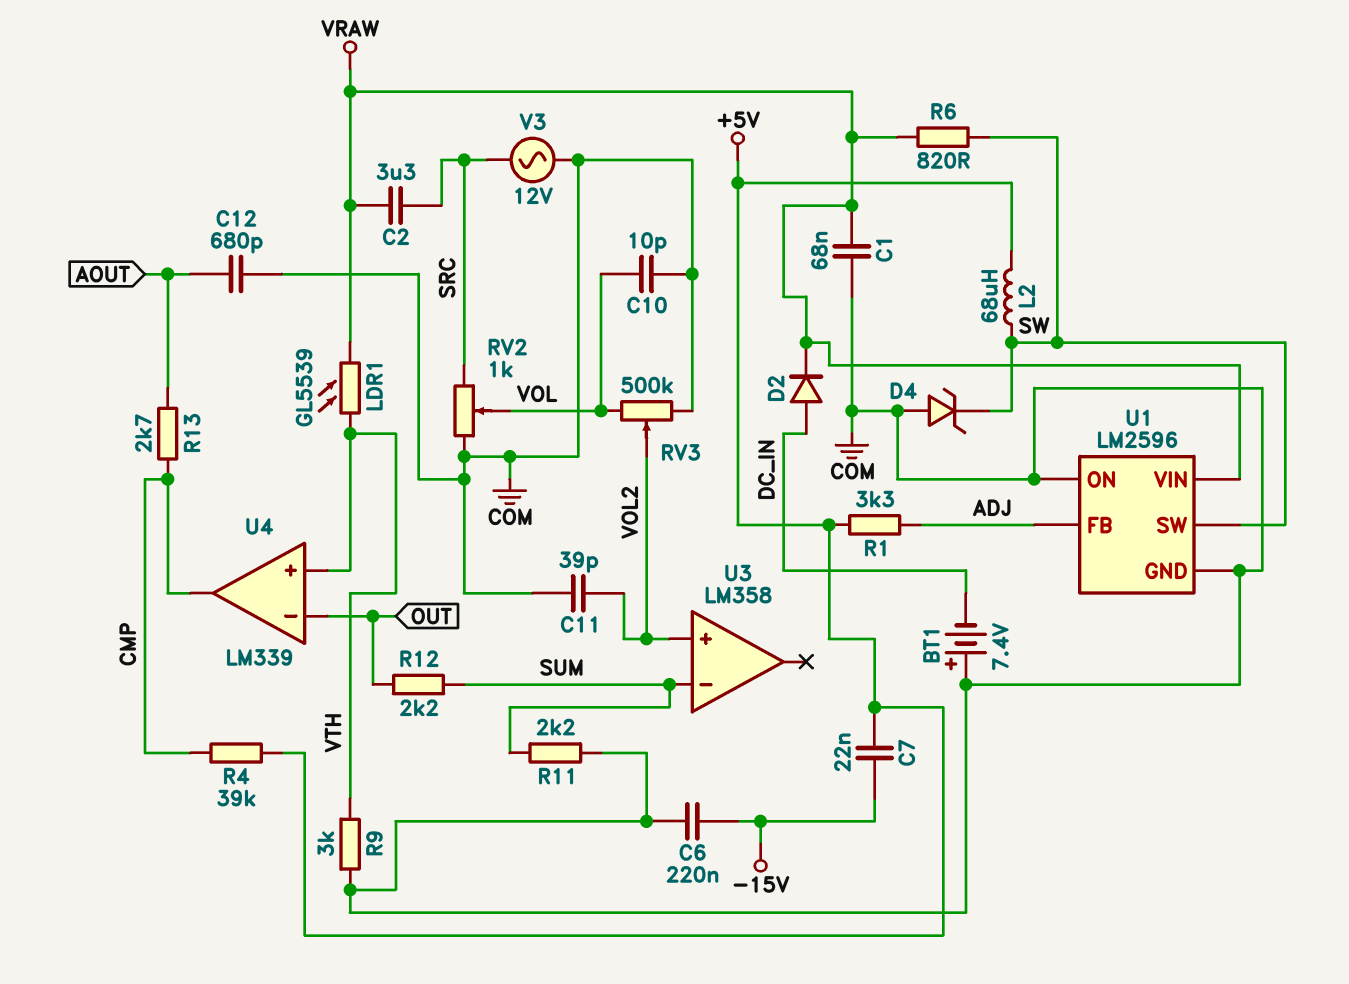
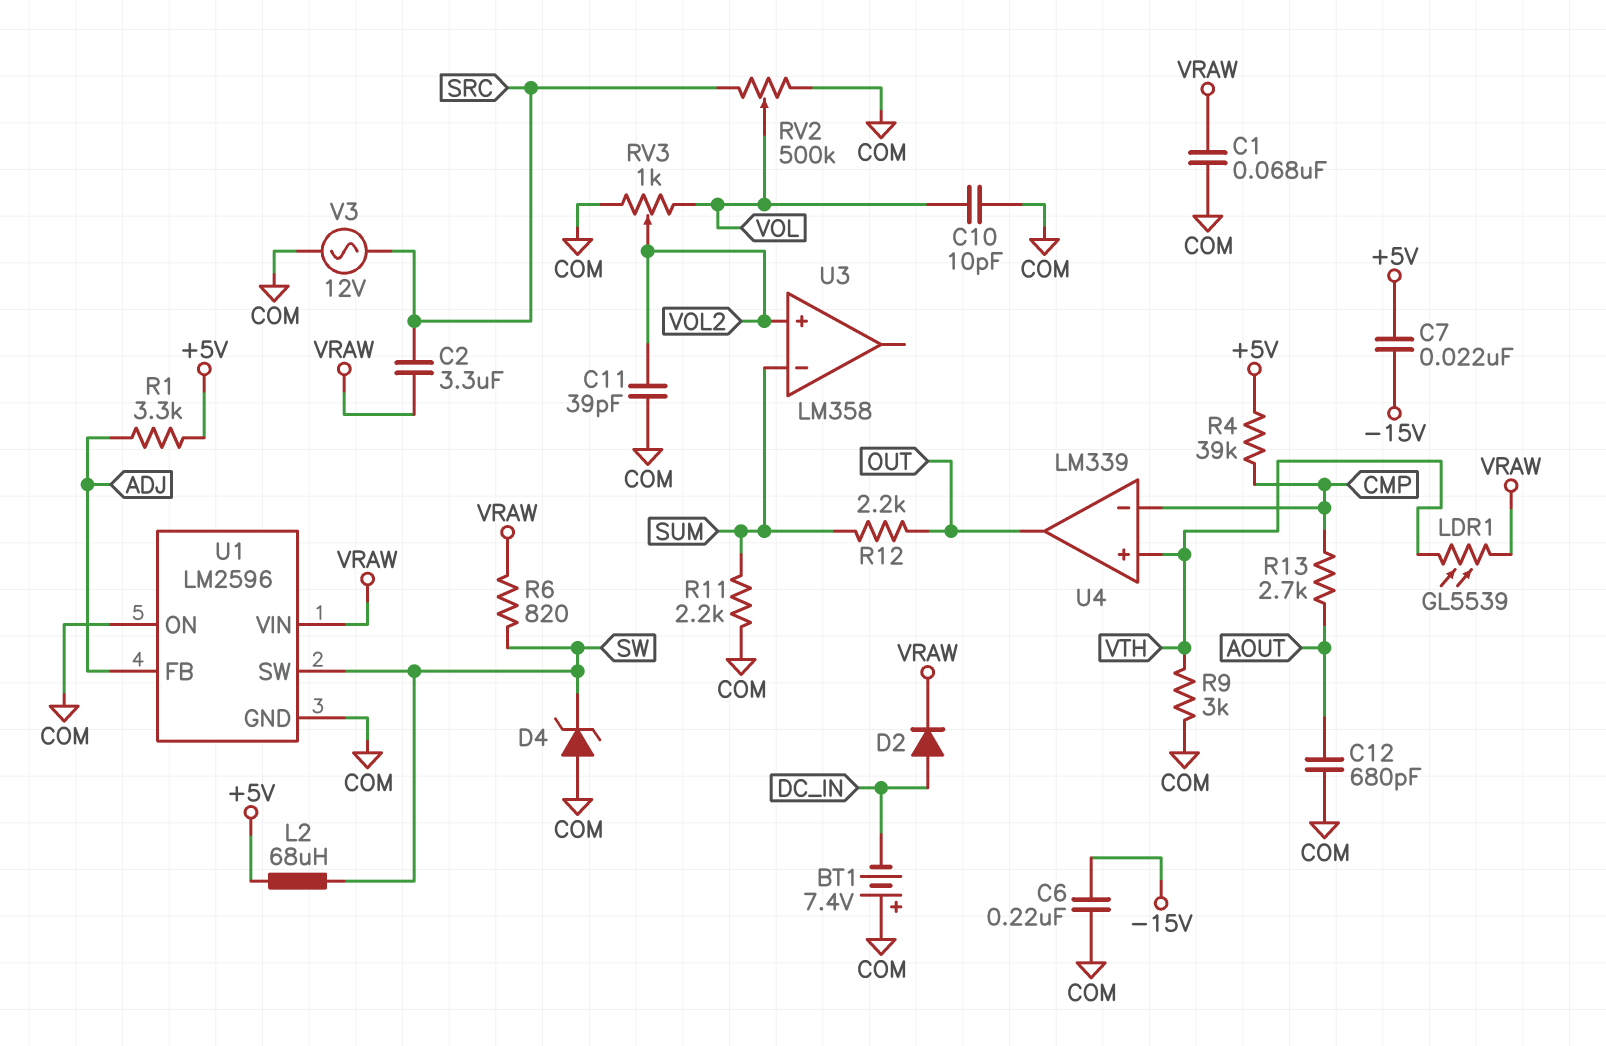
RV2: 1k (COM, SRC, wiper VOL) -> 500k (COM, SRC, wiper VOL)
RV3: 500k (COM, VOL, wiper VOL2) -> 1k (COM, VOL, wiper VOL2)
U4 pin in-: OUT -> CMP
U4 pin out: CMP -> OUT

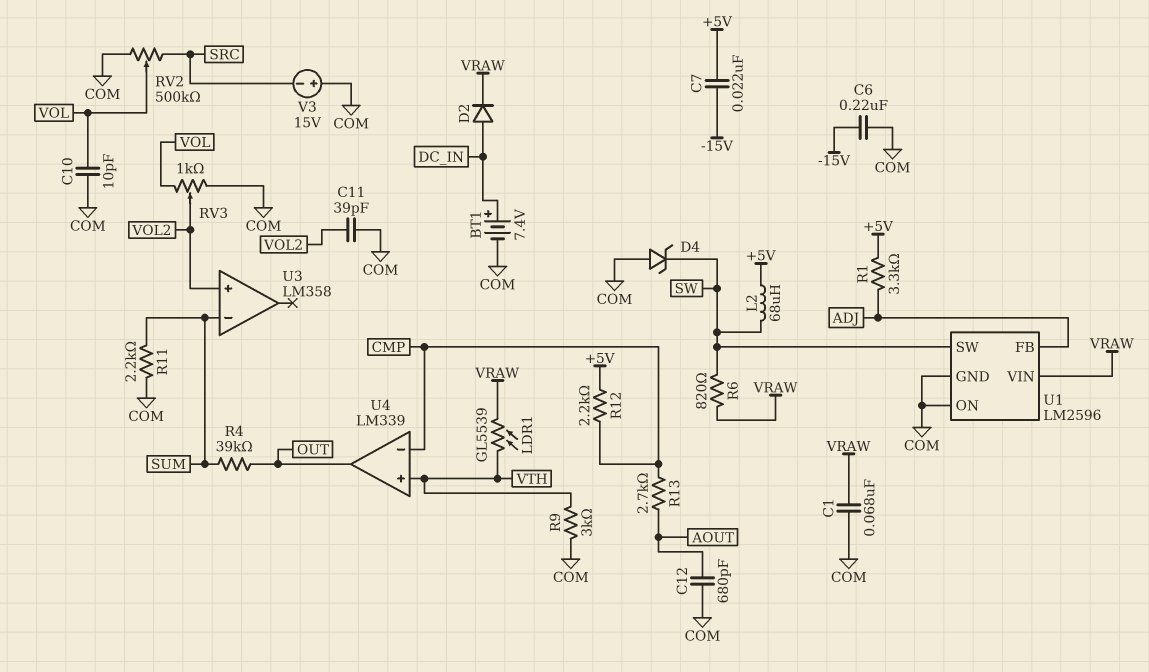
BT1: 7.4V (plus COM, minus DC_IN) -> 7.4V (plus DC_IN, minus COM)
C2: 3.3uF (SRC, VRAW) -> none
R4: 39k (+5V, CMP) -> 39k (OUT, SUM)
R12: 2.2k (OUT, SUM) -> 2.2k (+5V, CMP)
V3: AC 12V (COM, SRC) -> 15V (plus COM, minus SRC)

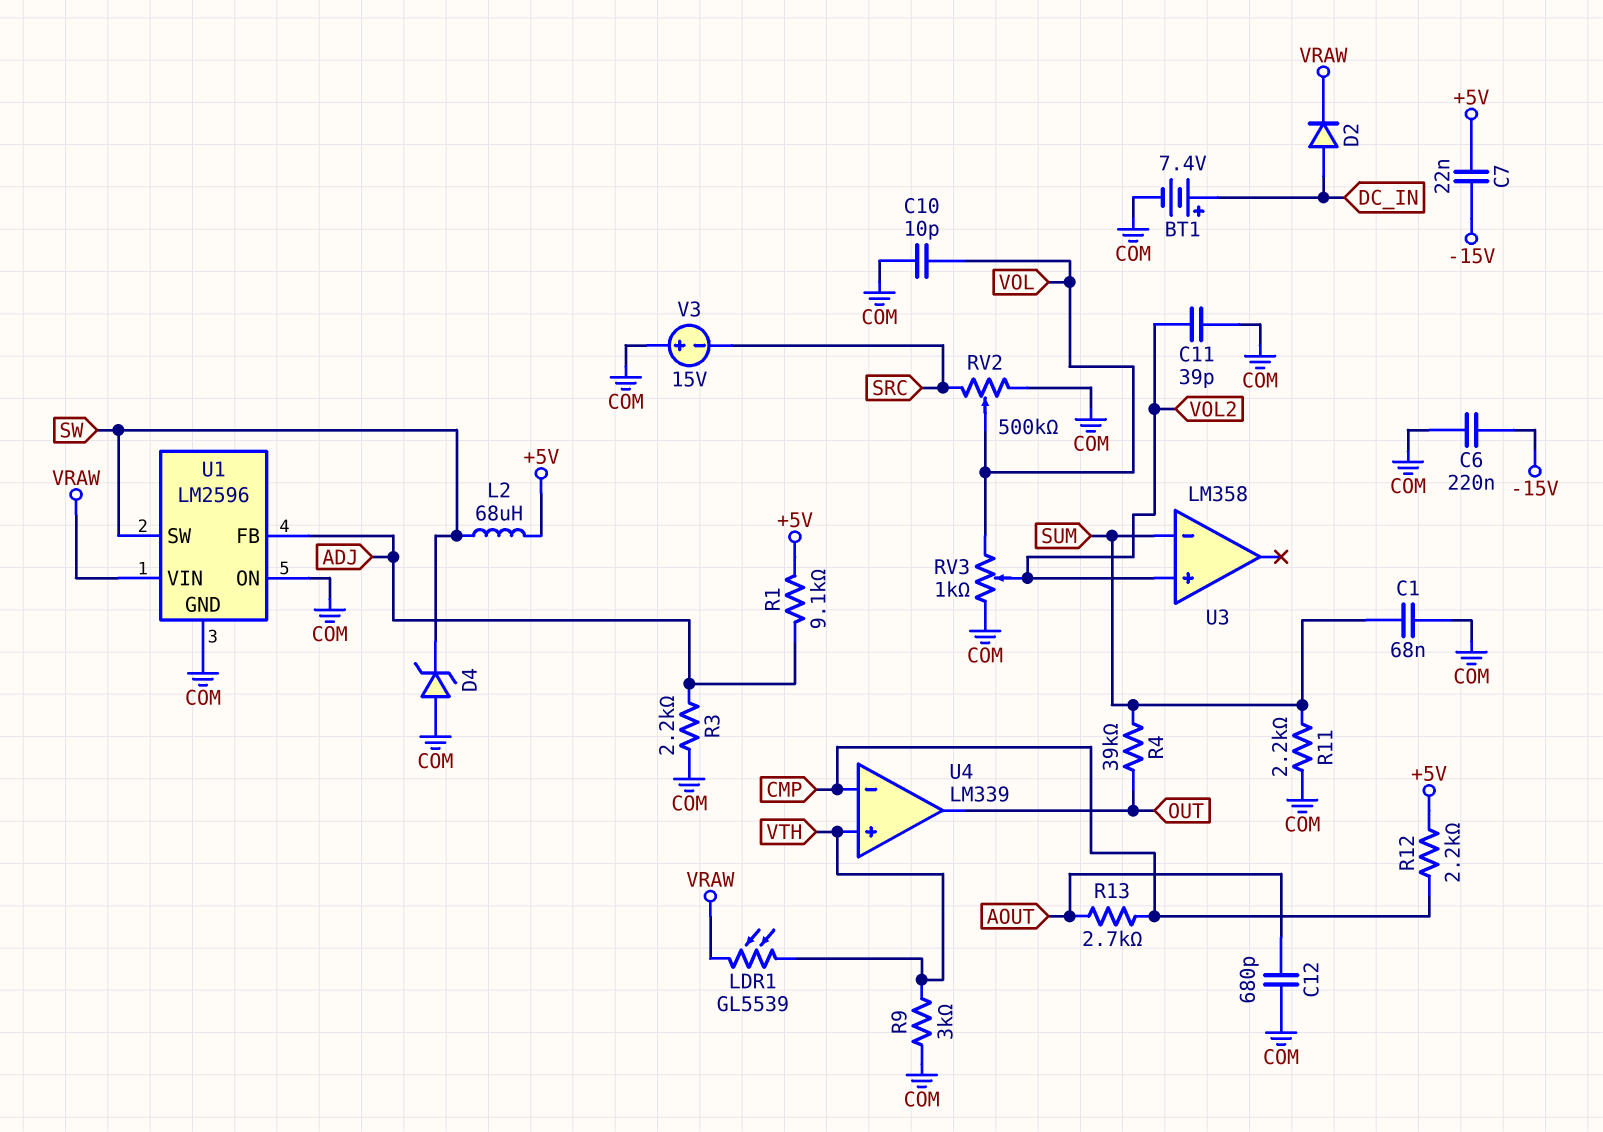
C1: 68nF (COM, VRAW) -> 68nF (COM, SUM)
R1: 3.3k (+5V, ADJ) -> 9.1k (+5V, ADJ)
R3: none -> 2.2k (ADJ, COM)
R6: 820 (SW, VRAW) -> none

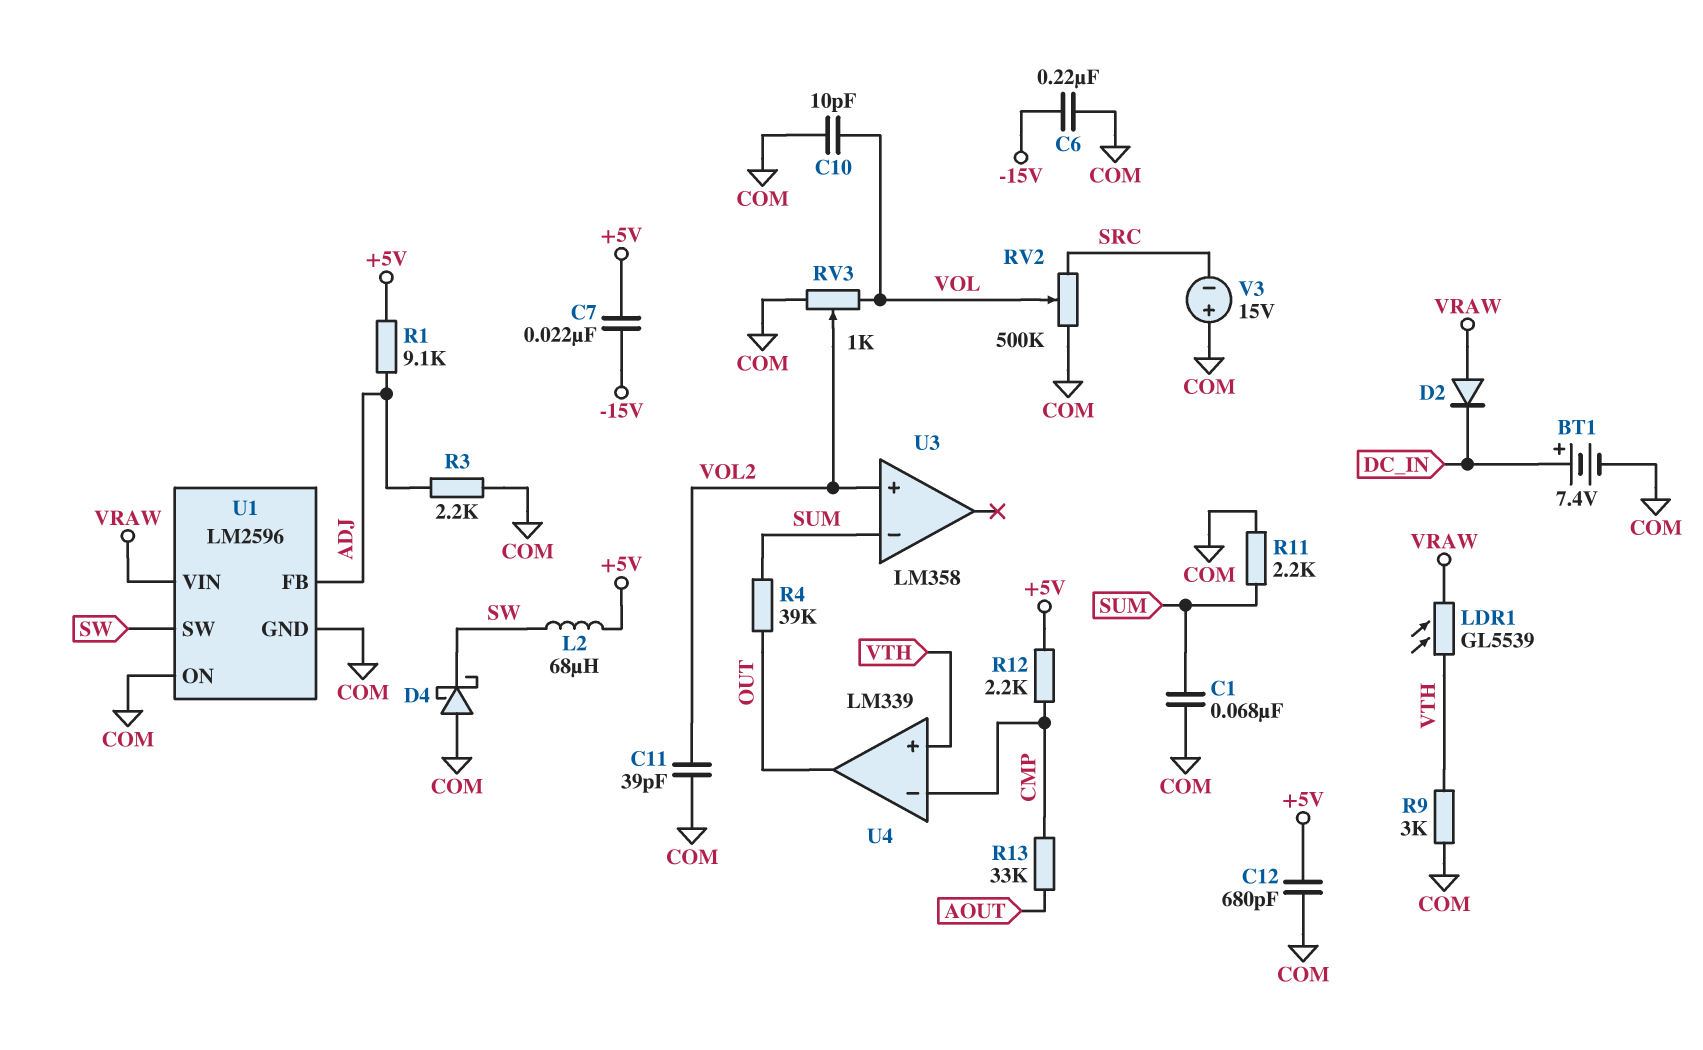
C12: 680pF (AOUT, COM) -> 680pF (+5V, COM)
D2: diode (A DC_IN, K VRAW) -> diode (A VRAW, K DC_IN)
D4: zener (A COM, K SW) -> schottky (A COM, K SW)
R13: 2.7k (AOUT, CMP) -> 33k (AOUT, CMP)

